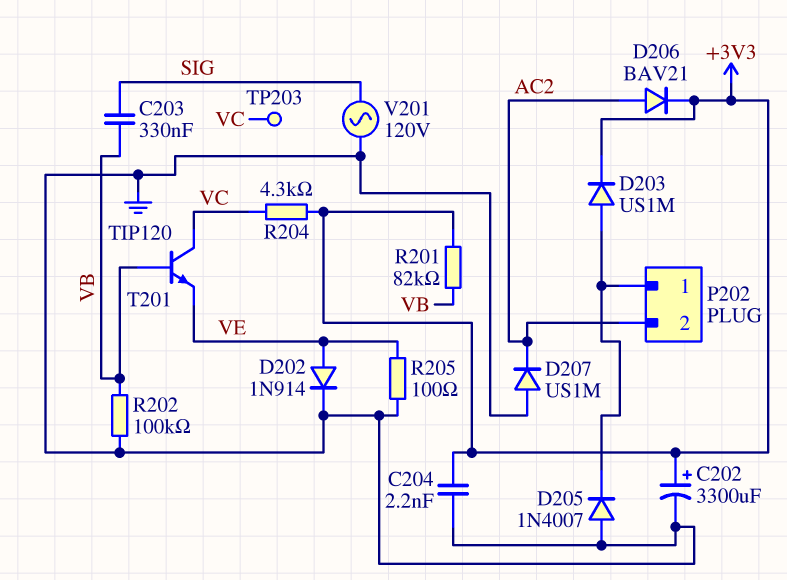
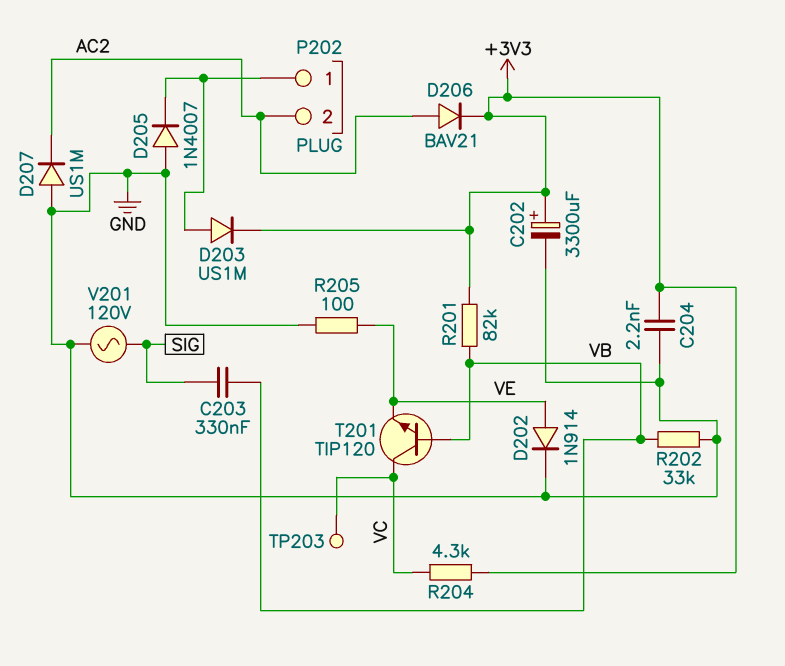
R202: 100k (GND, VB) -> 33k (GND, VB)

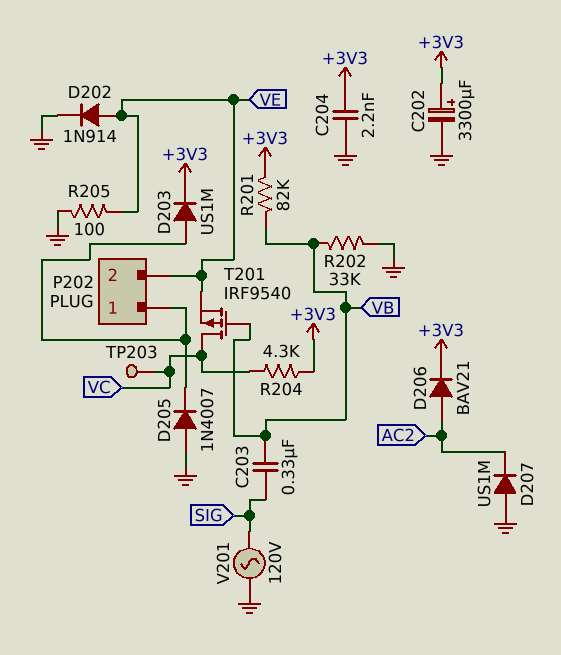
P202 pin 2: AC2 -> VE
T201: NPN TIP120 (B VB, C VC, E VE) -> PMOS IRF9540 (G VB, D VC, S VE)

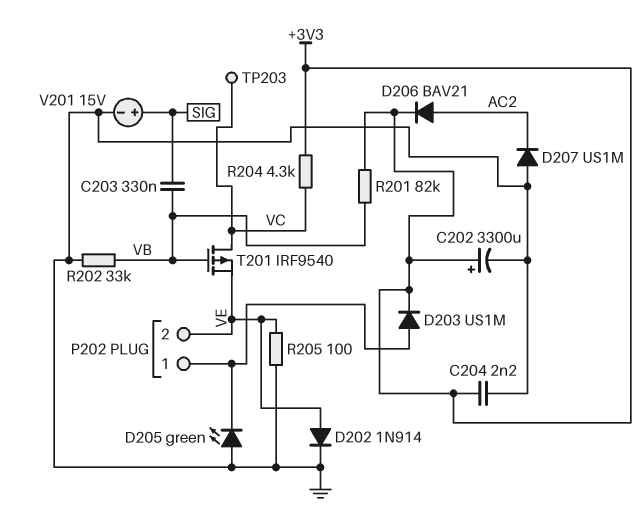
D205: diode 1N4007 (A GND, K P202/1) -> LED green (A GND, K P202/1)
V201: AC 120V (GND, SIG) -> 15V (plus SIG, minus GND)

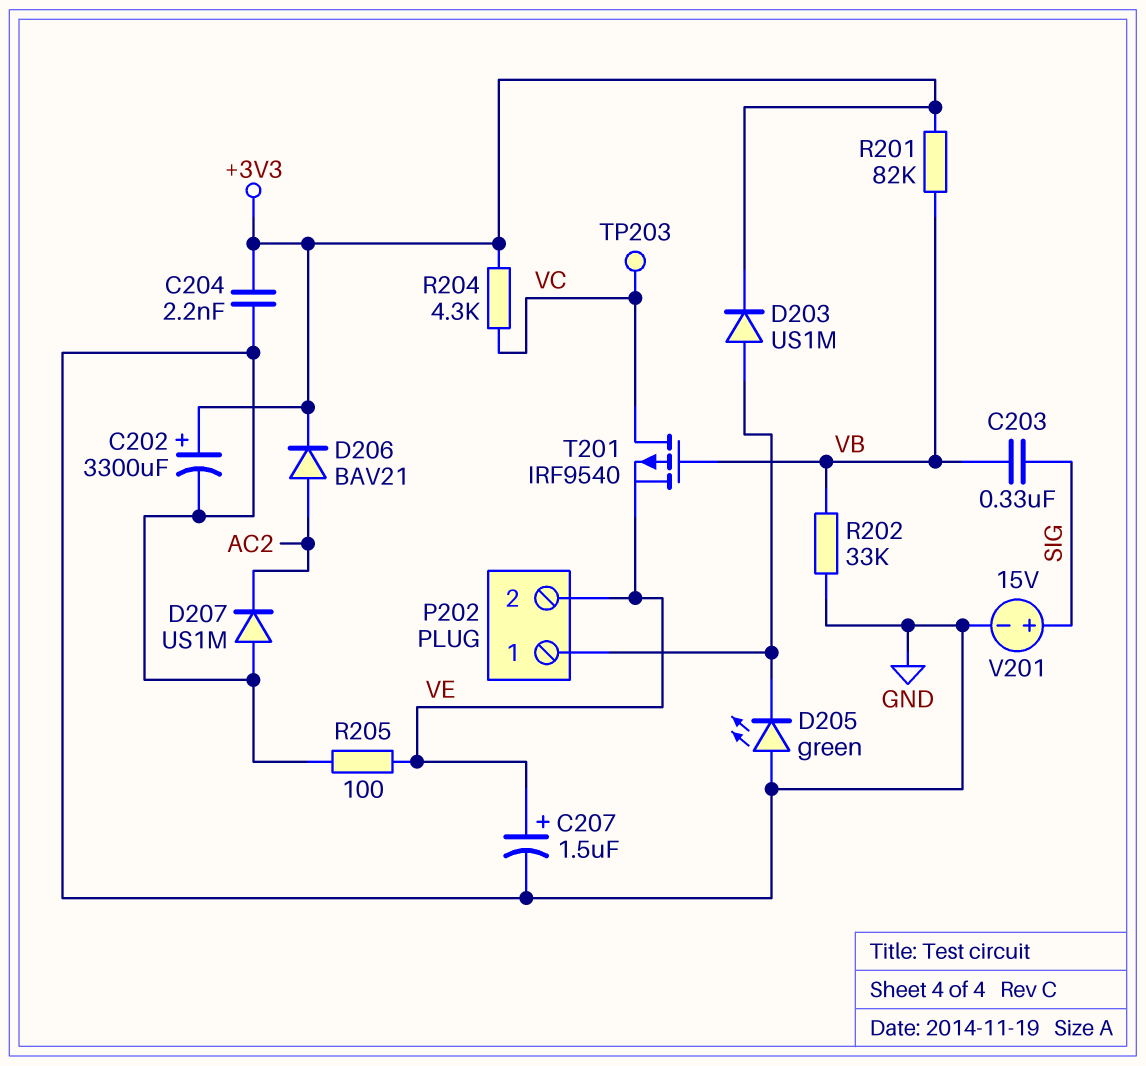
C207: none -> 1.5uF (plus VE, minus GND)
D202: diode 1N914 (A VE, K GND) -> none

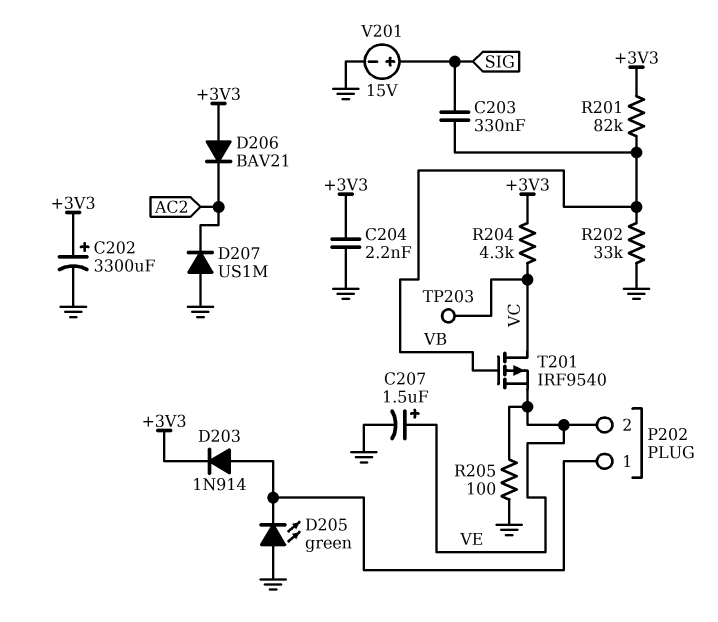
D203: diode US1M (A P202/1, K +3V3) -> diode 1N914 (A P202/1, K +3V3)
D206: diode BAV21 (A AC2, K +3V3) -> diode BAV21 (A +3V3, K AC2)

